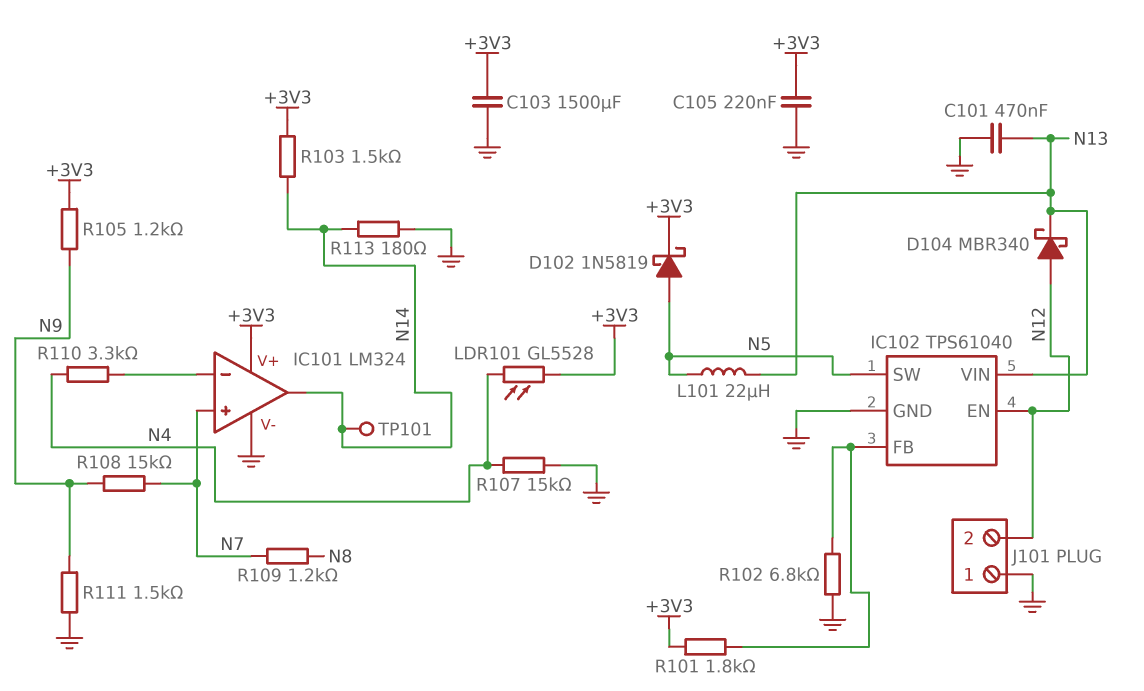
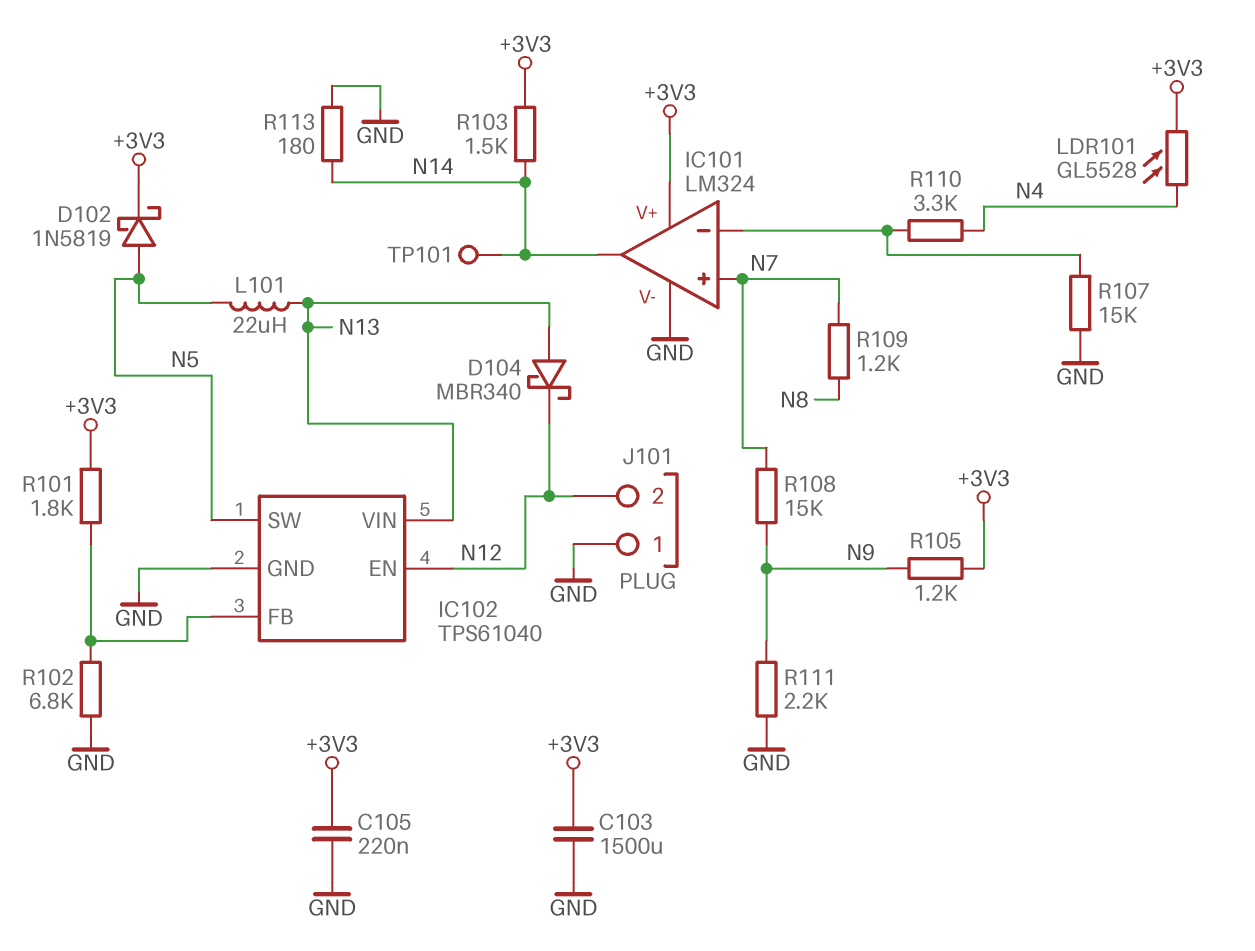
C101: 470nF (GND, N13) -> none
D104: schottky MBR340 (A N12, K N13) -> schottky MBR340 (A N13, K N12)
R107: 15k (GND, N4) -> 15k (GND, IC101/in-)
R111: 1.5k (GND, N9) -> 2.2k (GND, N9)

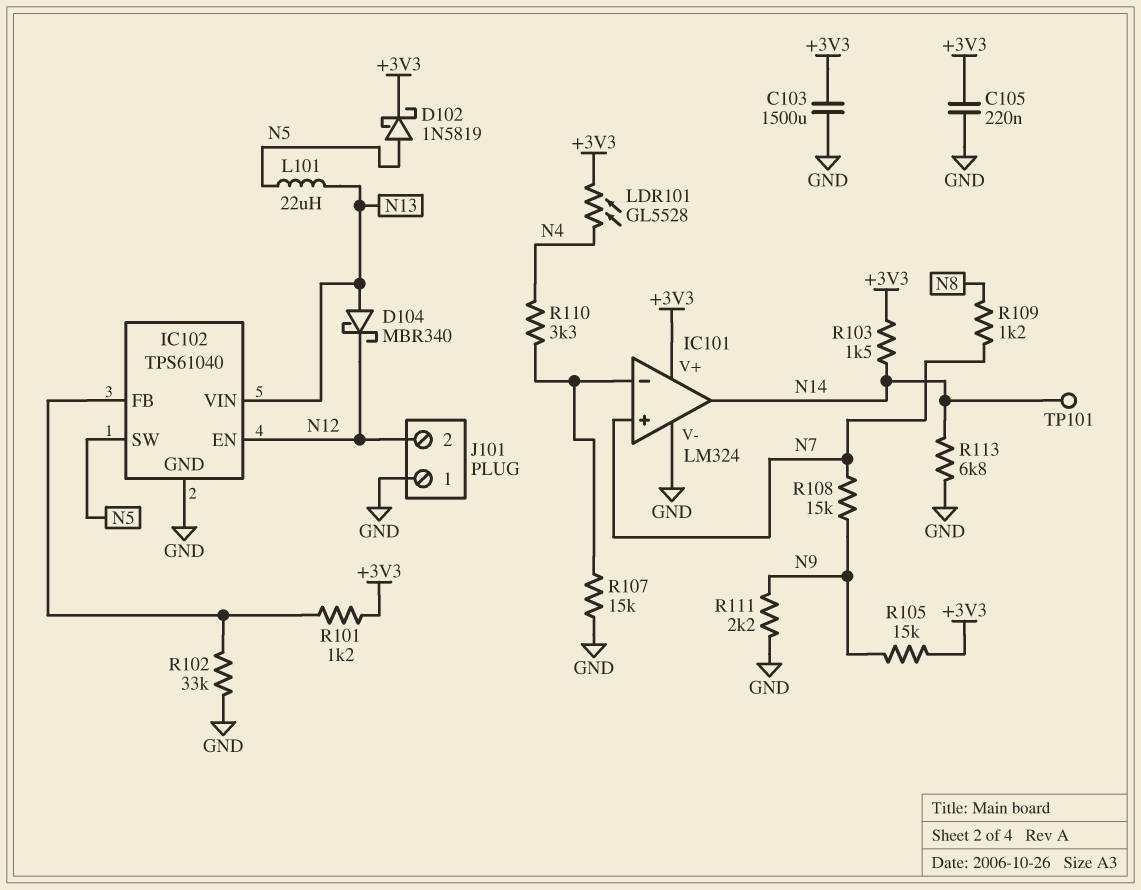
R101: 1.8k (+3V3, IC102/FB) -> 1.2k (+3V3, IC102/FB)
R102: 6.8k (GND, IC102/FB) -> 33k (GND, IC102/FB)
R105: 1.2k (+3V3, N9) -> 15k (+3V3, N9)
R113: 180 (GND, N14) -> 6.8k (GND, N14)

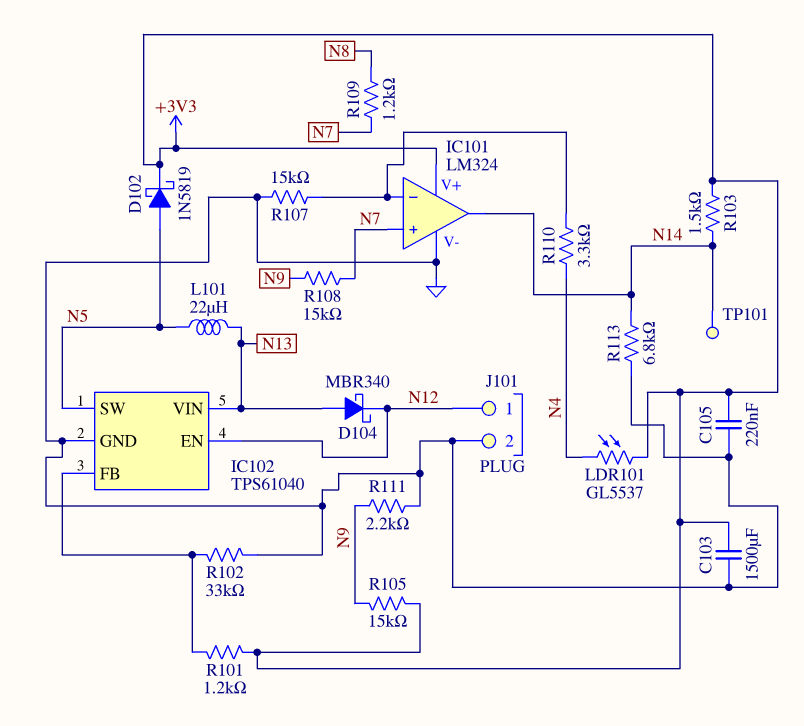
J101 pin 1: GND -> N12
J101 pin 2: N12 -> GND
LDR101: GL5528 (+3V3, N4) -> GL5537 (+3V3, N4)

